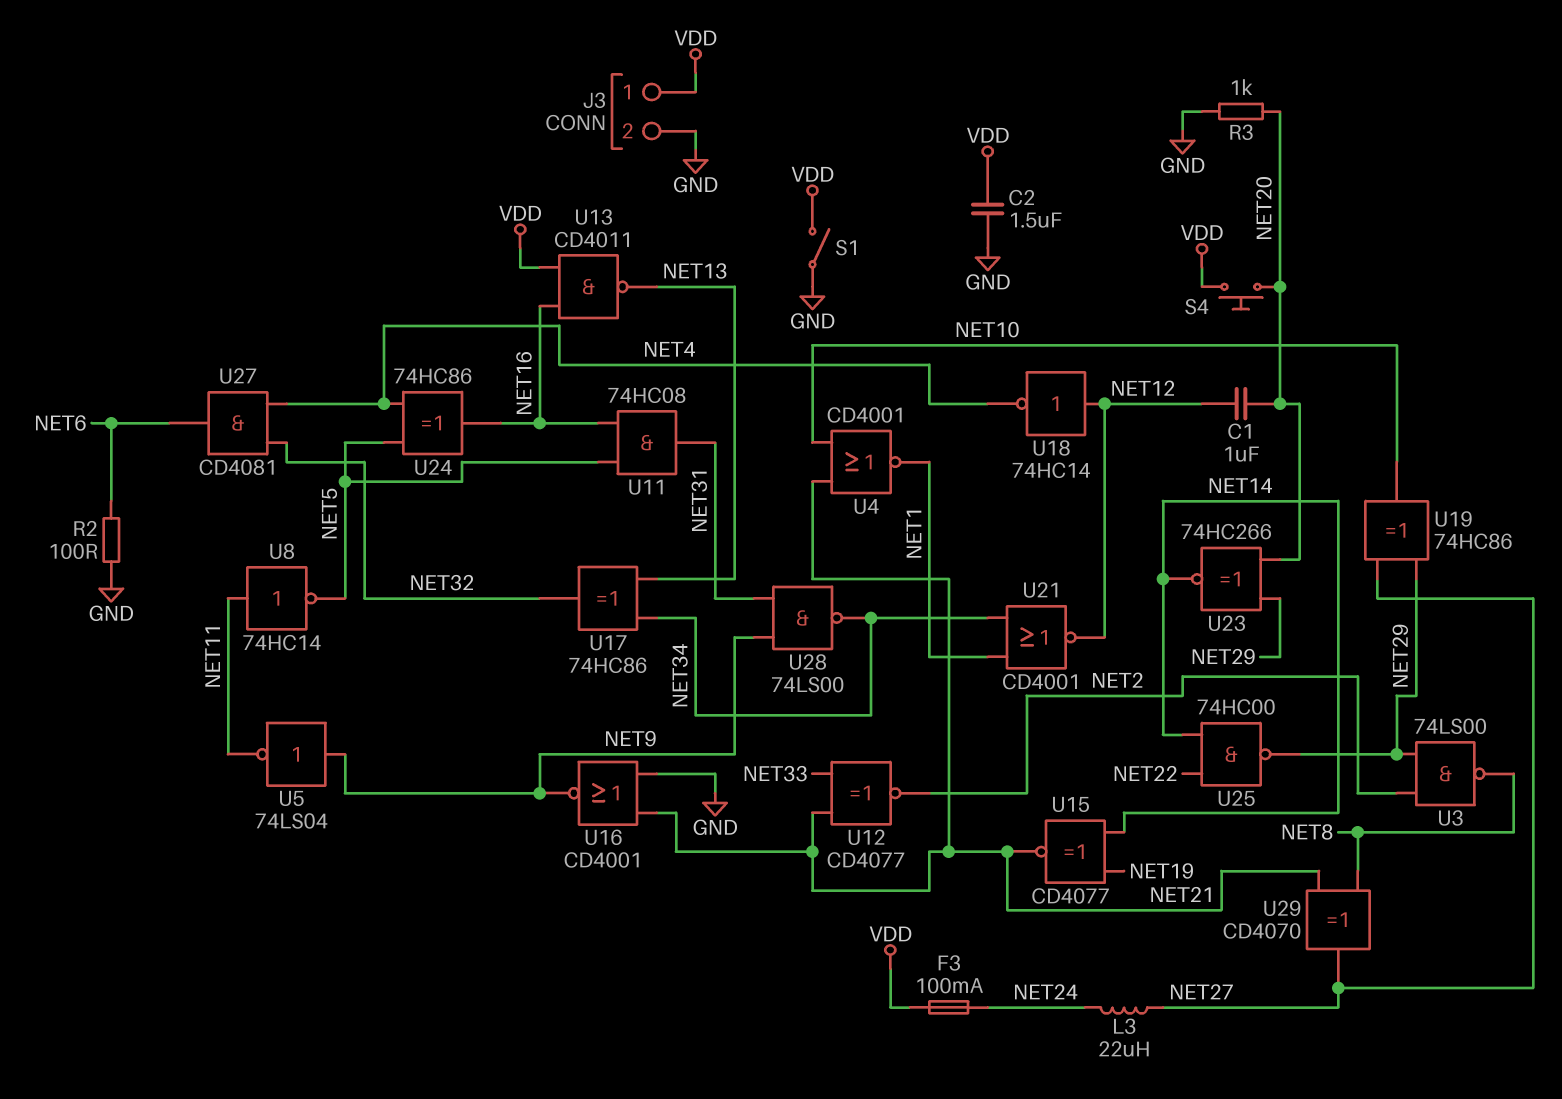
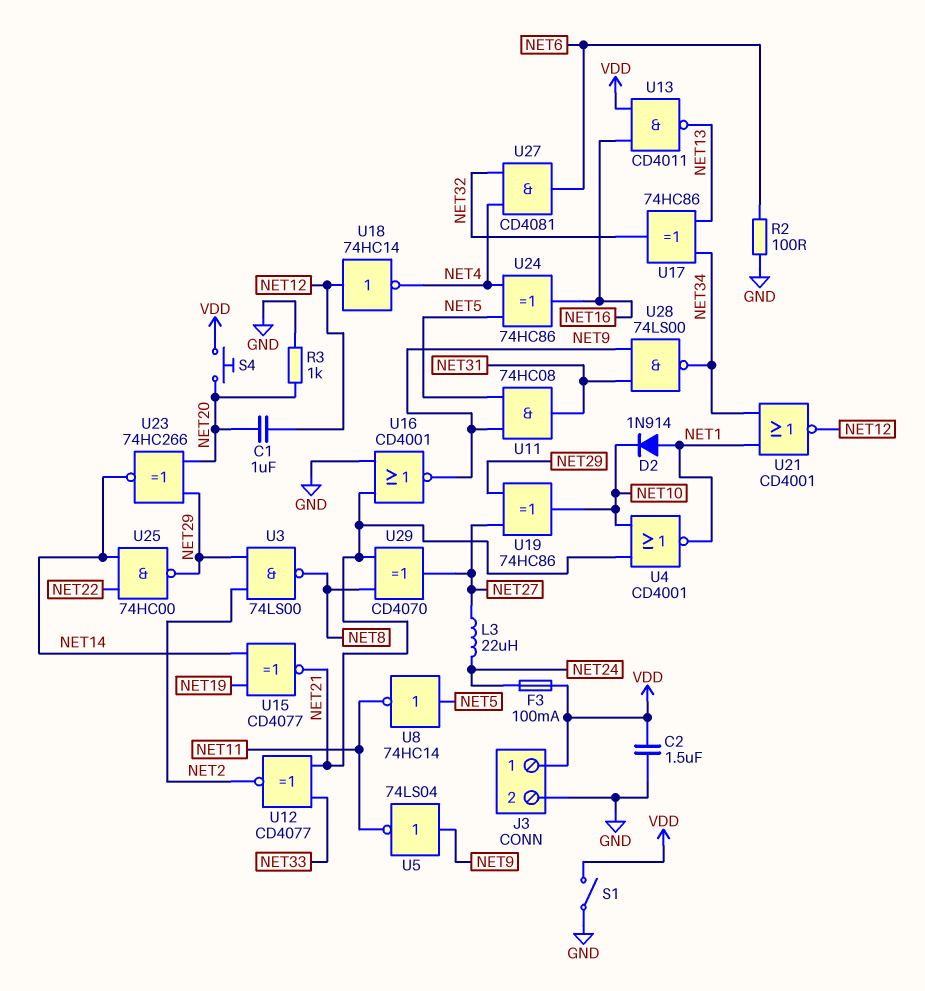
D2: none -> diode 1N914 (A NET1, K NET10)
U8: NOT 74HC14 (in NET11, out NET5) -> NOT 74HC14 (in NET5, out NET11)
U11: AND 74HC08 (in NET5, in NET16, out NET31) -> AND 74HC08 (in NET5, in NET9, out NET31)

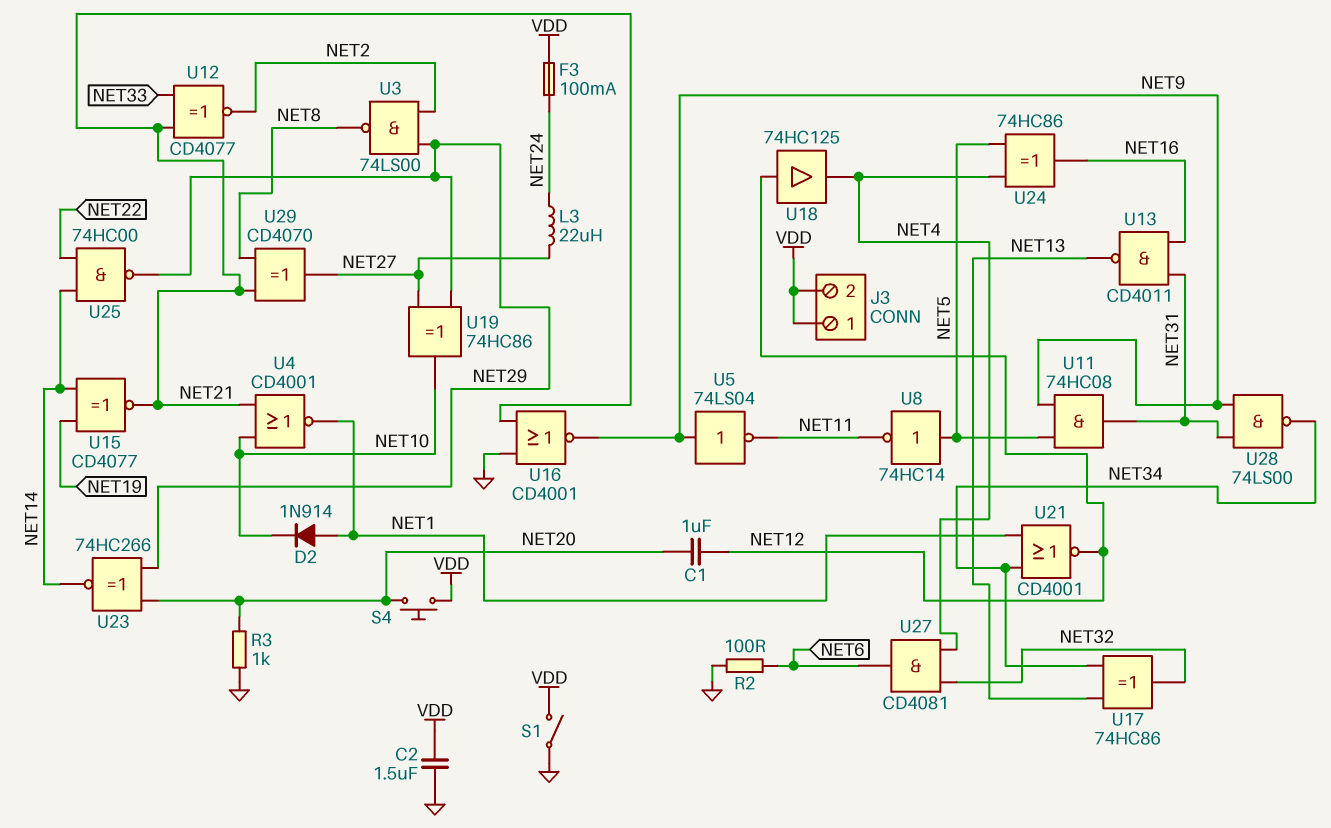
J3 pin 2: GND -> VDD
U13: NAND CD4011 (in NET16, in VDD, out NET13) -> NAND CD4011 (in NET16, in NET31, out NET13)
U18: NOT 74HC14 (in NET12, out NET4) -> buffer 74HC125 (in NET12, out NET4)

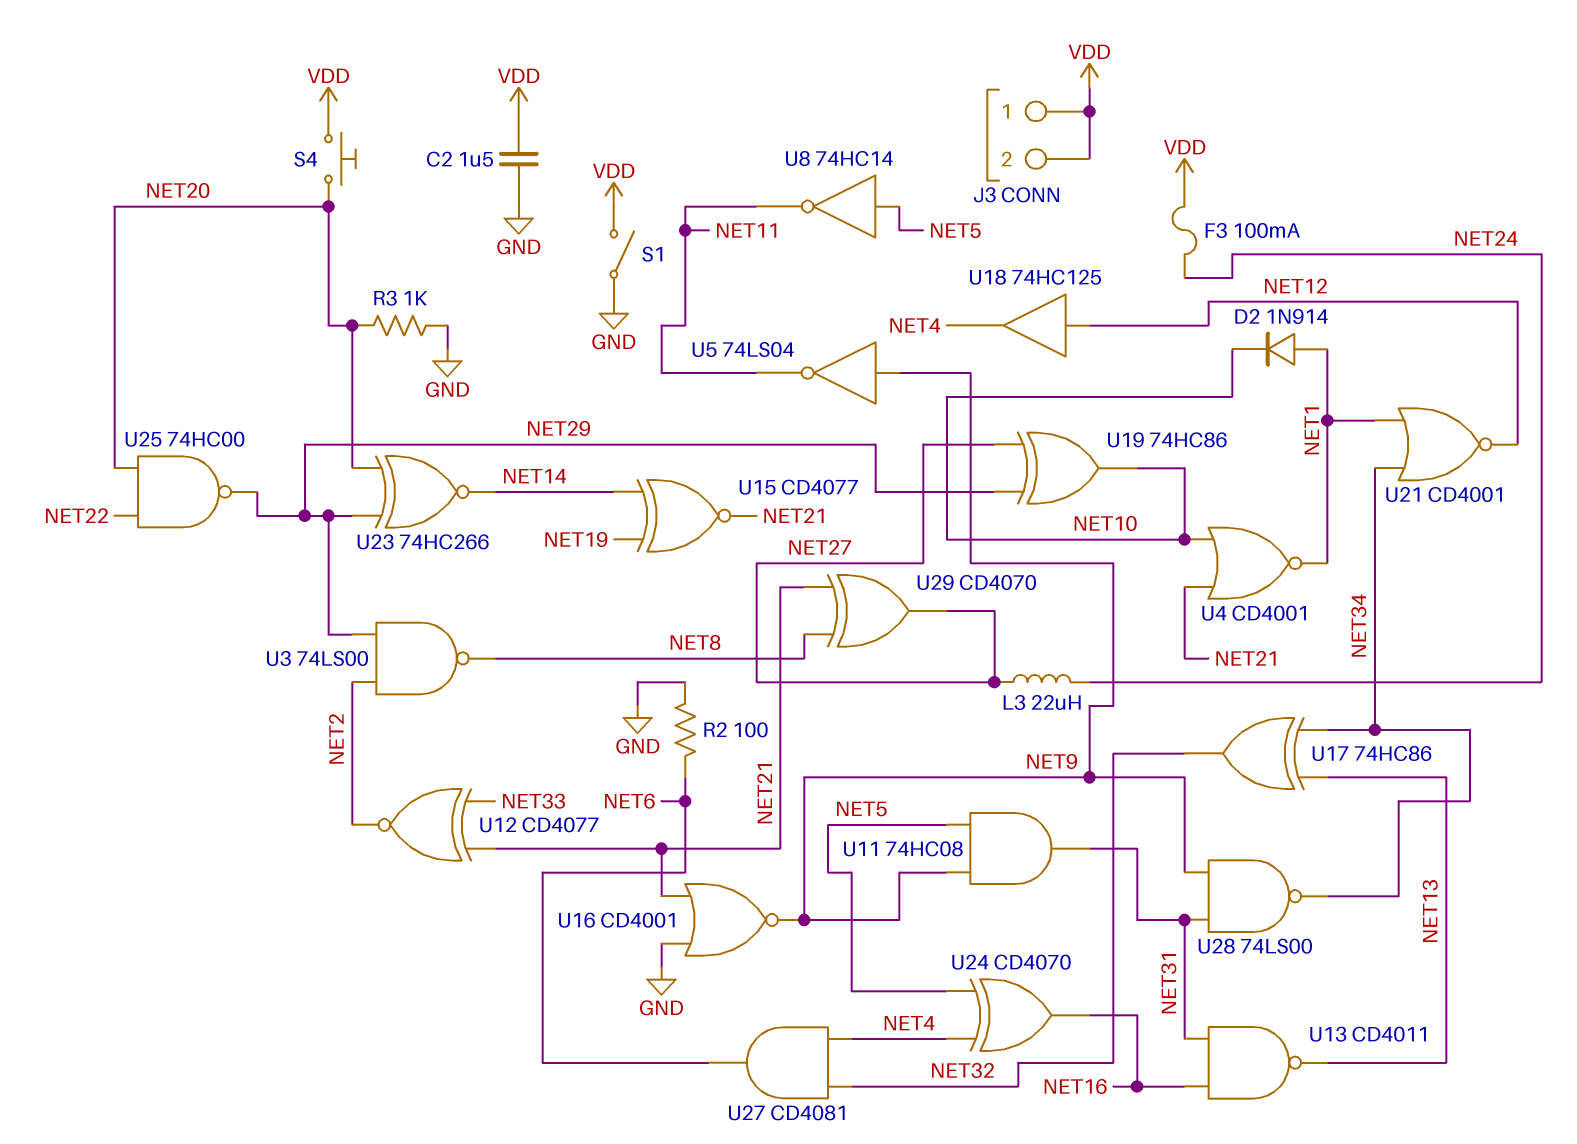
C1: 1uF (NET12, NET20) -> none
U24: XOR 74HC86 (in NET4, in NET5, out NET16) -> XOR CD4070 (in NET4, in NET5, out NET16)
U25: NAND 74HC00 (in NET14, in NET22, out NET29) -> NAND 74HC00 (in NET20, in NET22, out NET29)

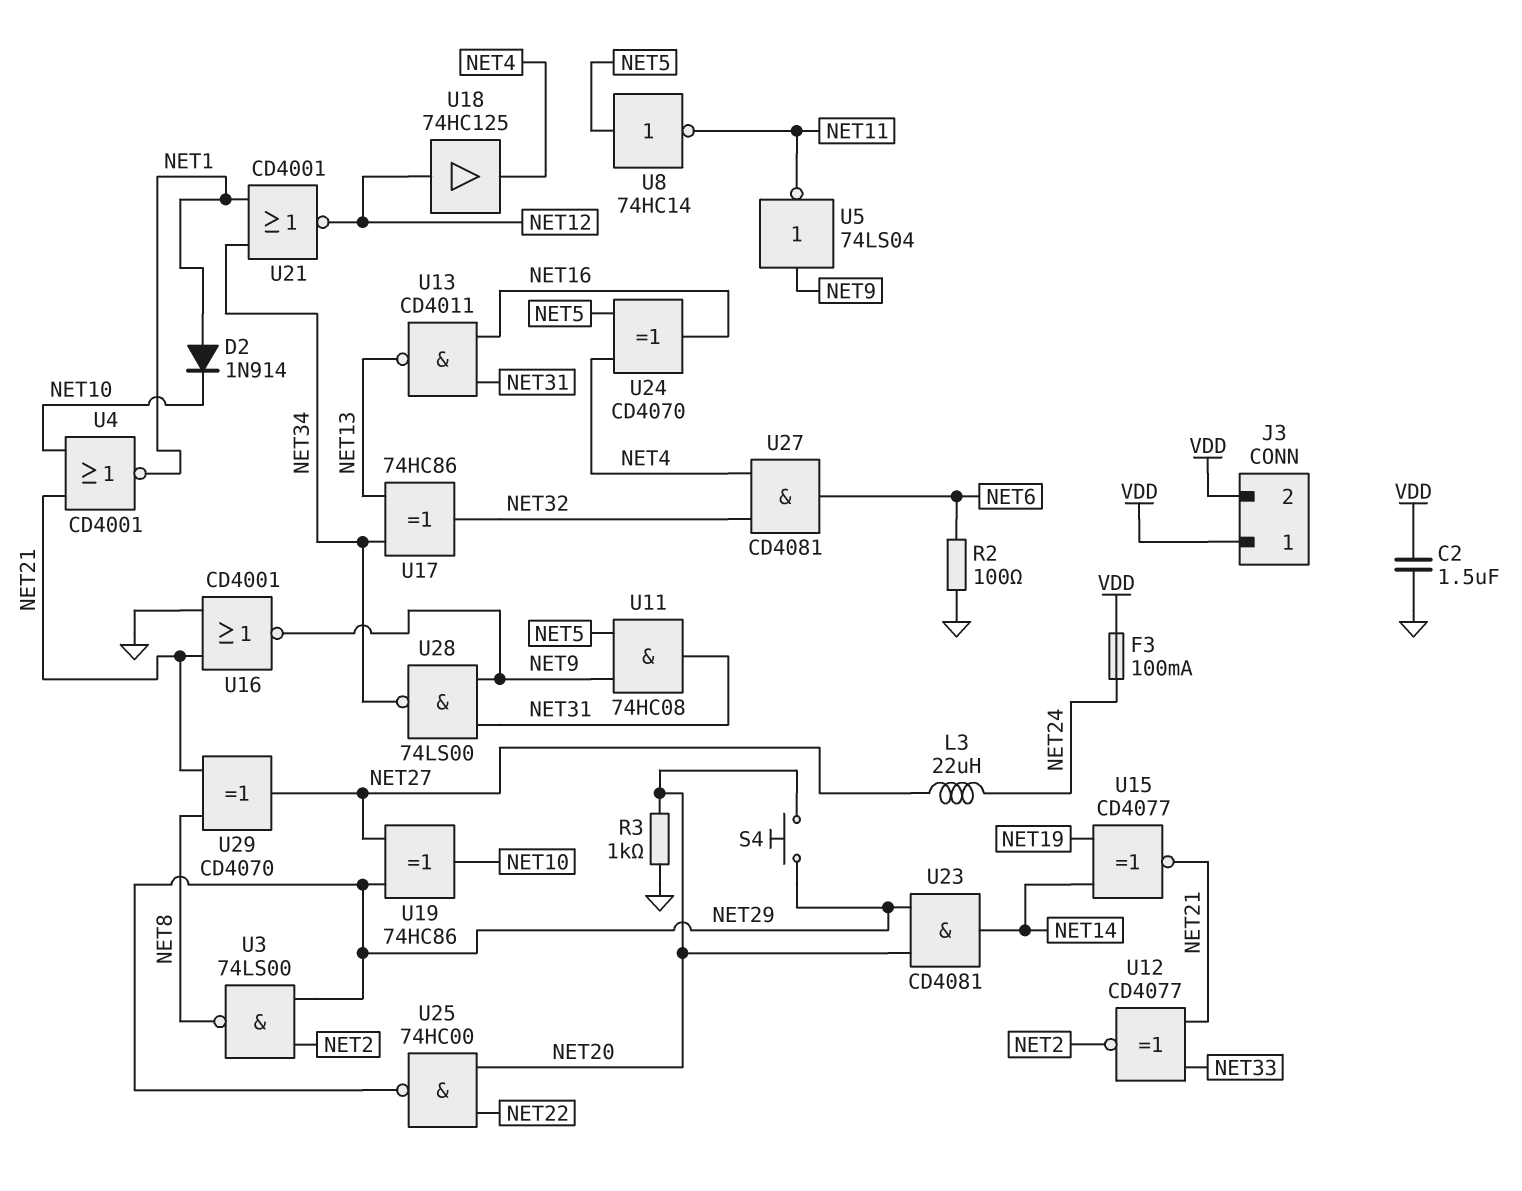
S1: switch (GND, VDD) -> none
S4: button (NET20, VDD) -> button (NET20, NET29)
U23: XNOR 74HC266 (in NET20, in NET29, out NET14) -> AND CD4081 (in NET20, in NET29, out NET14)

